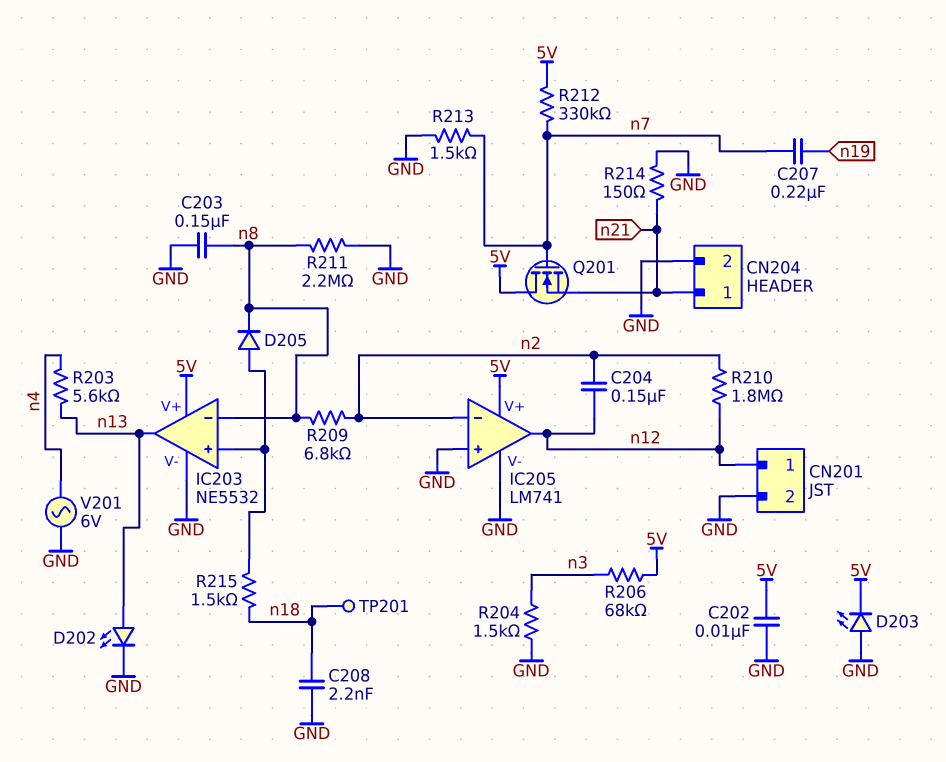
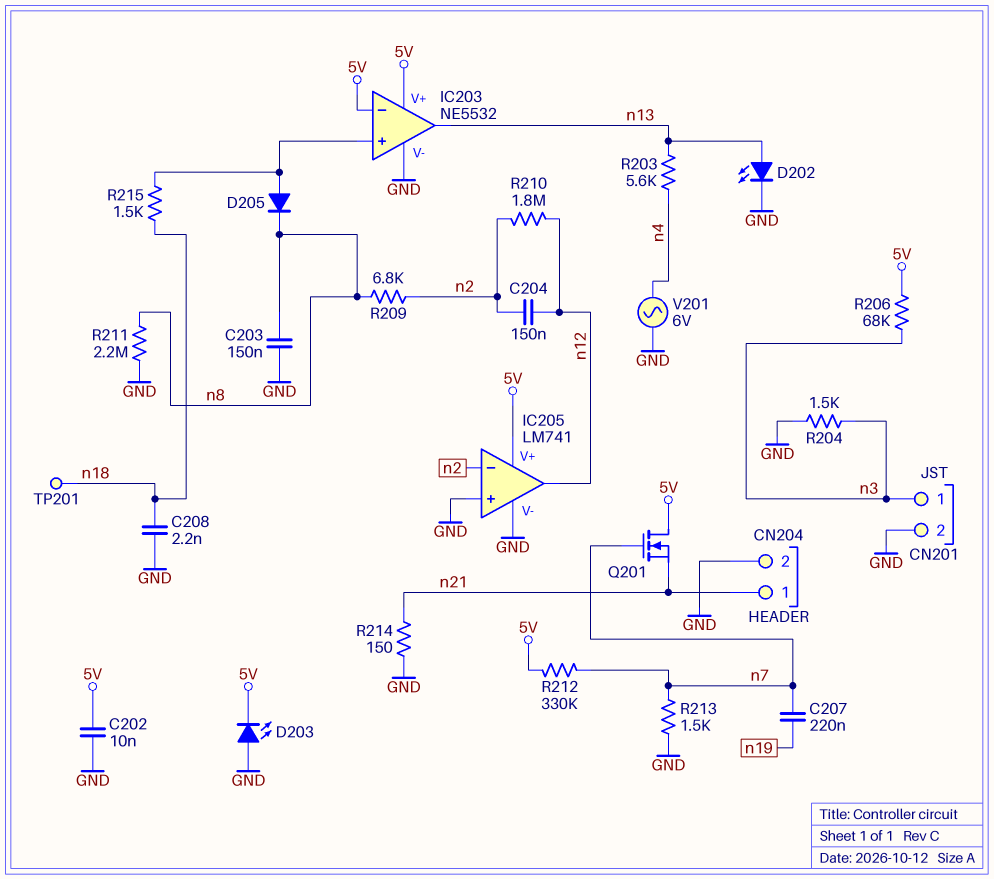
CN201 pin 1: n12 -> n3
IC203 pin in-: n8 -> 5V

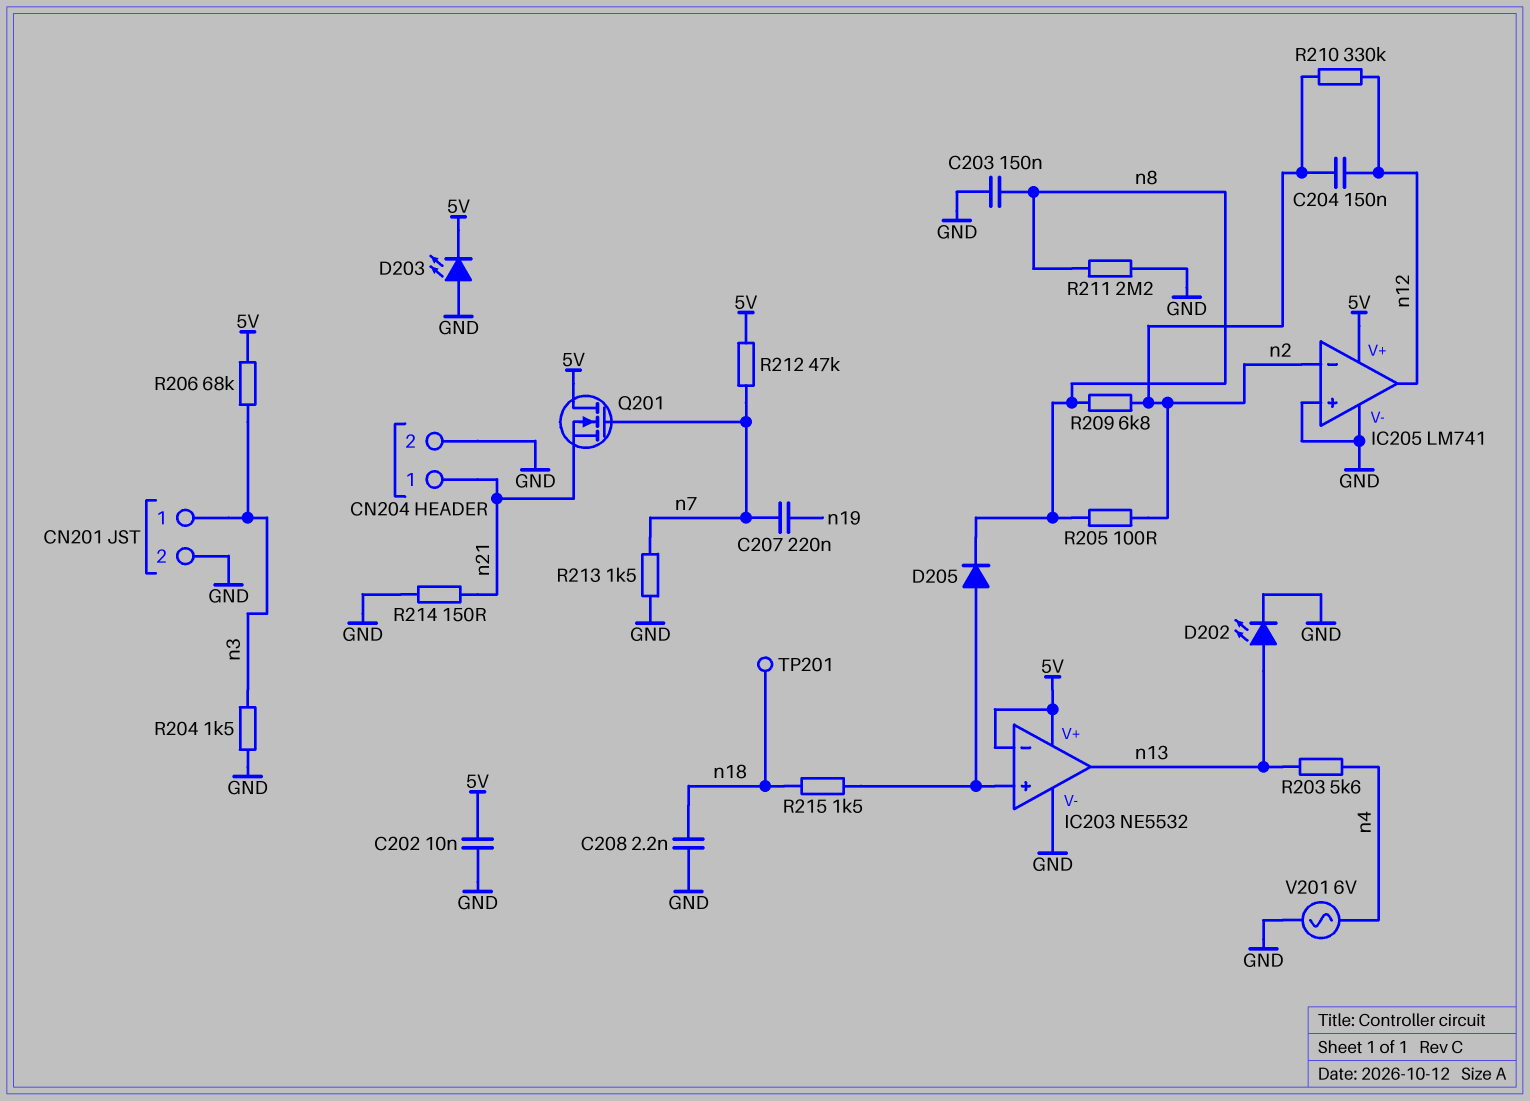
R205: none -> 100 (n2, n8)
R210: 1.8M (n2, n12) -> 330k (n2, n12)
R212: 330k (5V, n7) -> 47k (5V, n7)

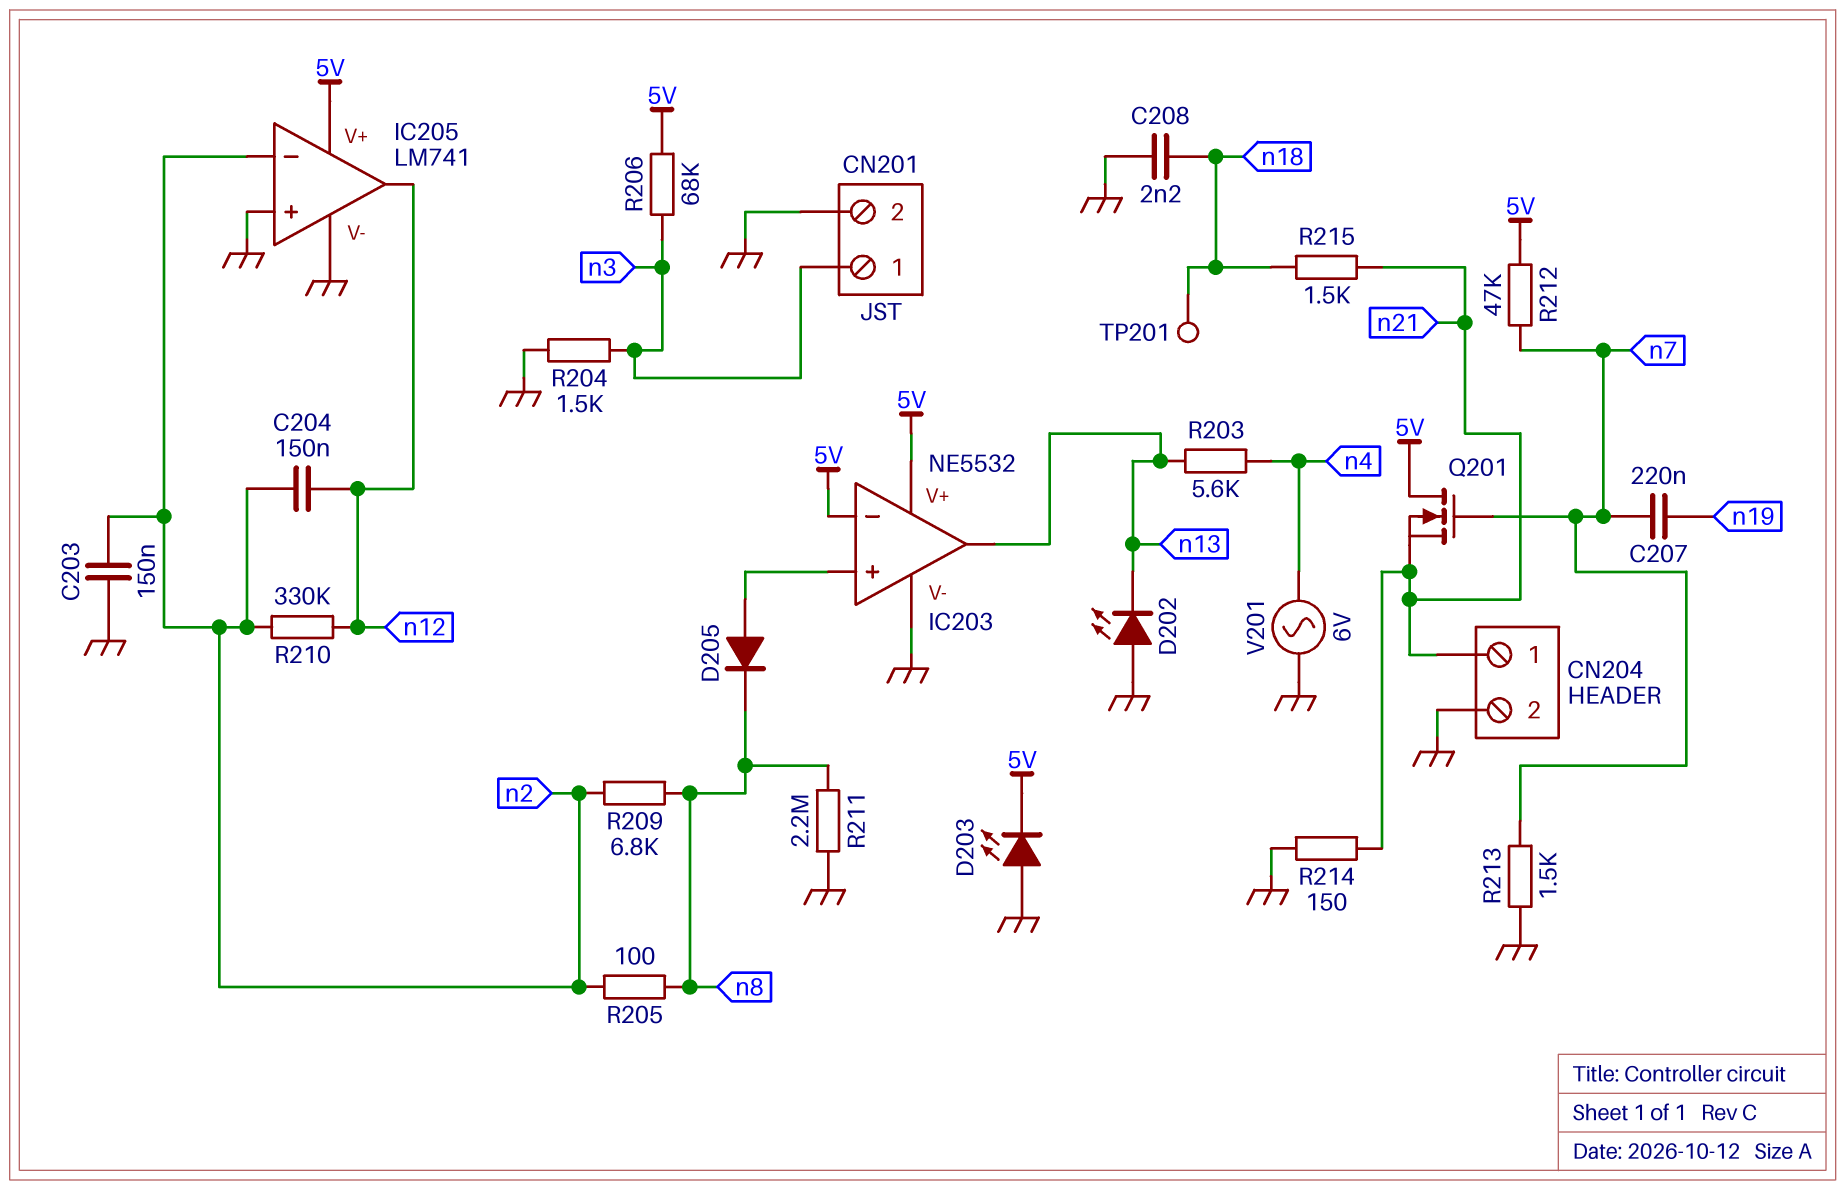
C202: 10nF (5V, GND) -> none
C203: 150nF (GND, n8) -> 150nF (GND, n2)
D202: LED (A n13, K GND) -> LED (A GND, K n13)
R215: 1.5k (IC203/in+, n18) -> 1.5k (n18, n21)

